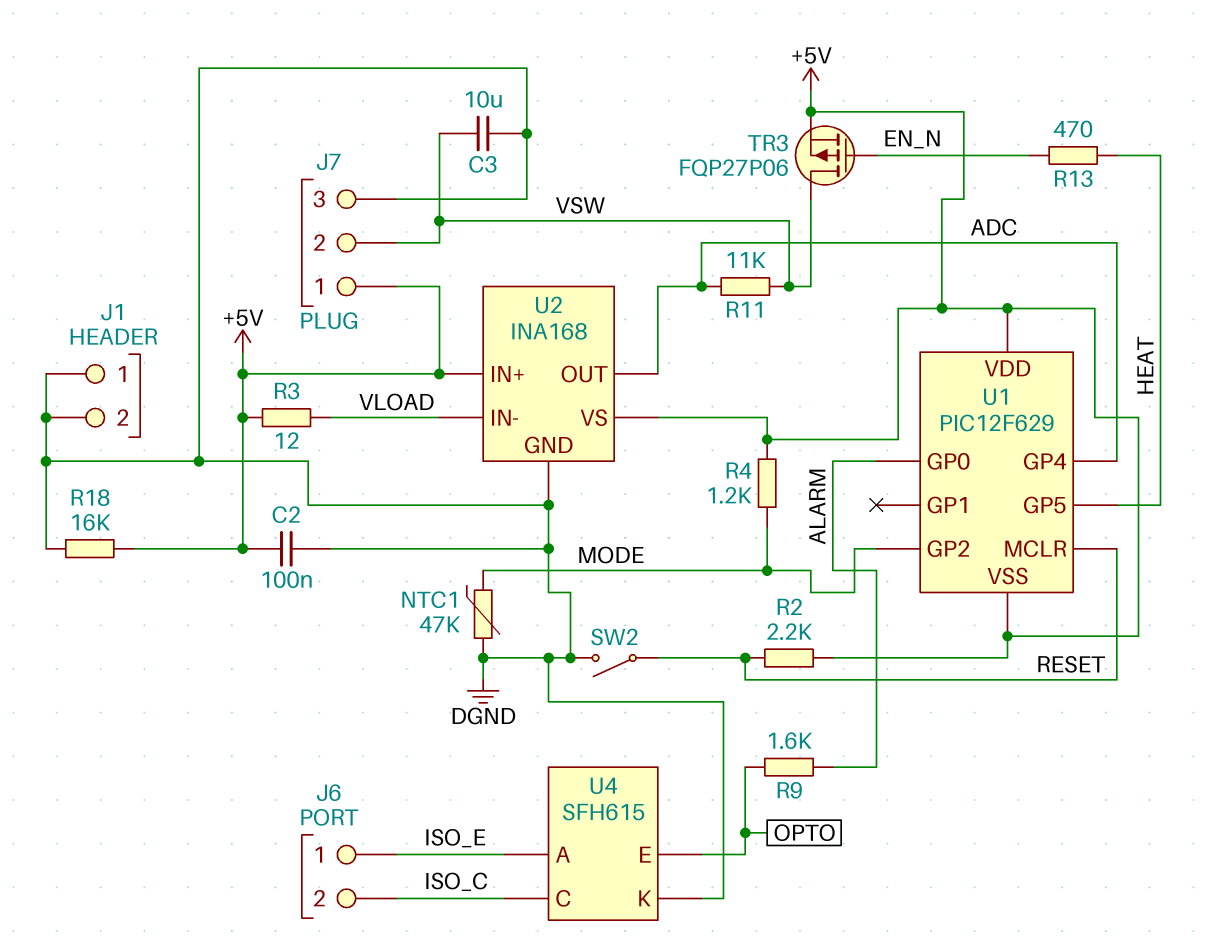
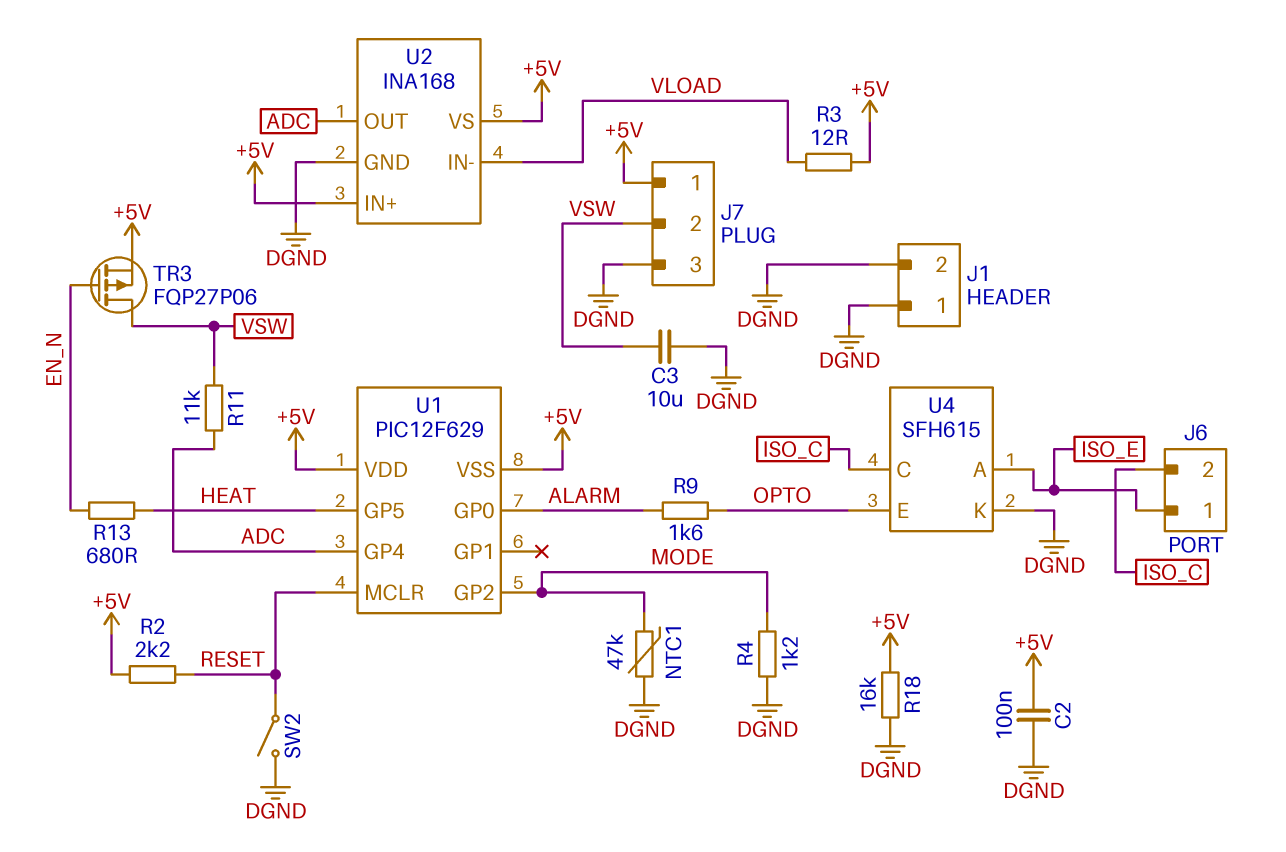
R4: 1.2k (+5V, MODE) -> 1.2k (DGND, MODE)
R13: 470 (EN_N, HEAT) -> 680 (EN_N, HEAT)

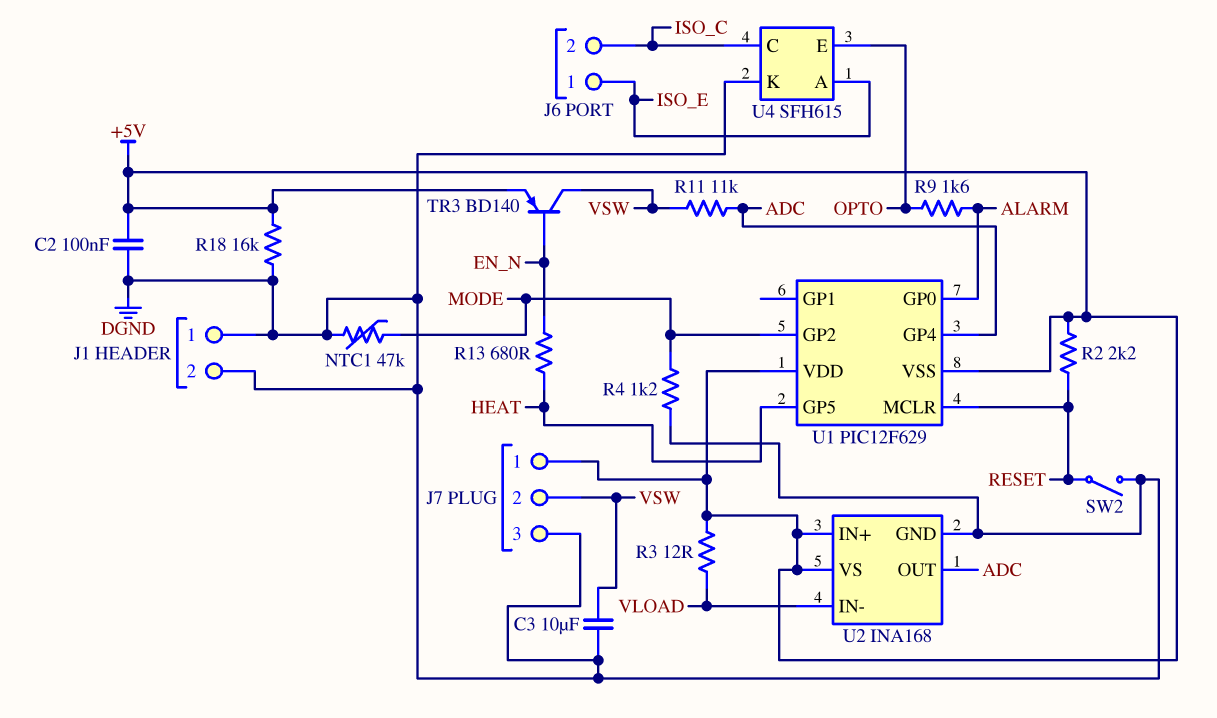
TR3: PMOS FQP27P06 (G EN_N, D VSW, S +5V) -> PNP BD140 (B EN_N, C VSW, E +5V)

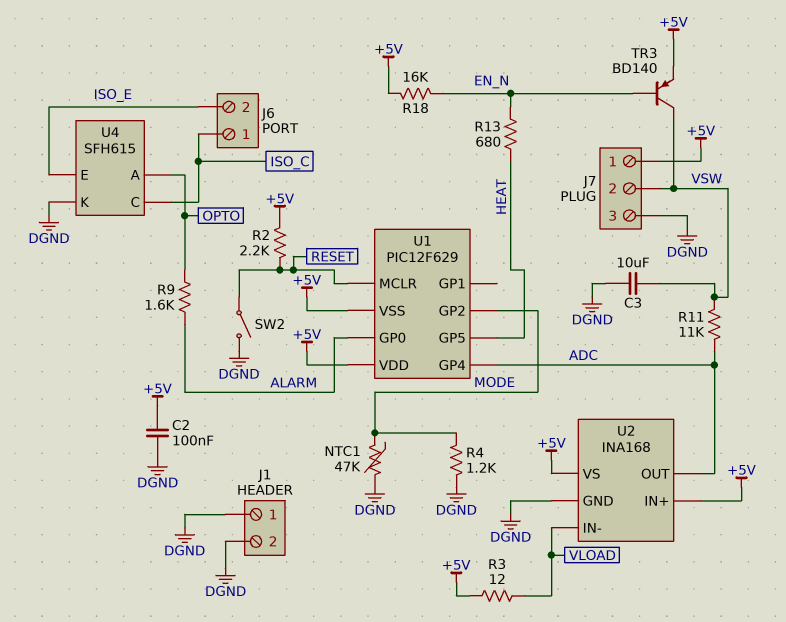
J6 pin 1: ISO_E -> ISO_C
J6 pin 2: ISO_C -> ISO_E
R18: 16k (+5V, DGND) -> 16k (+5V, EN_N)
U4 pin A: ISO_E -> OPTO
U4 pin E: OPTO -> ISO_E

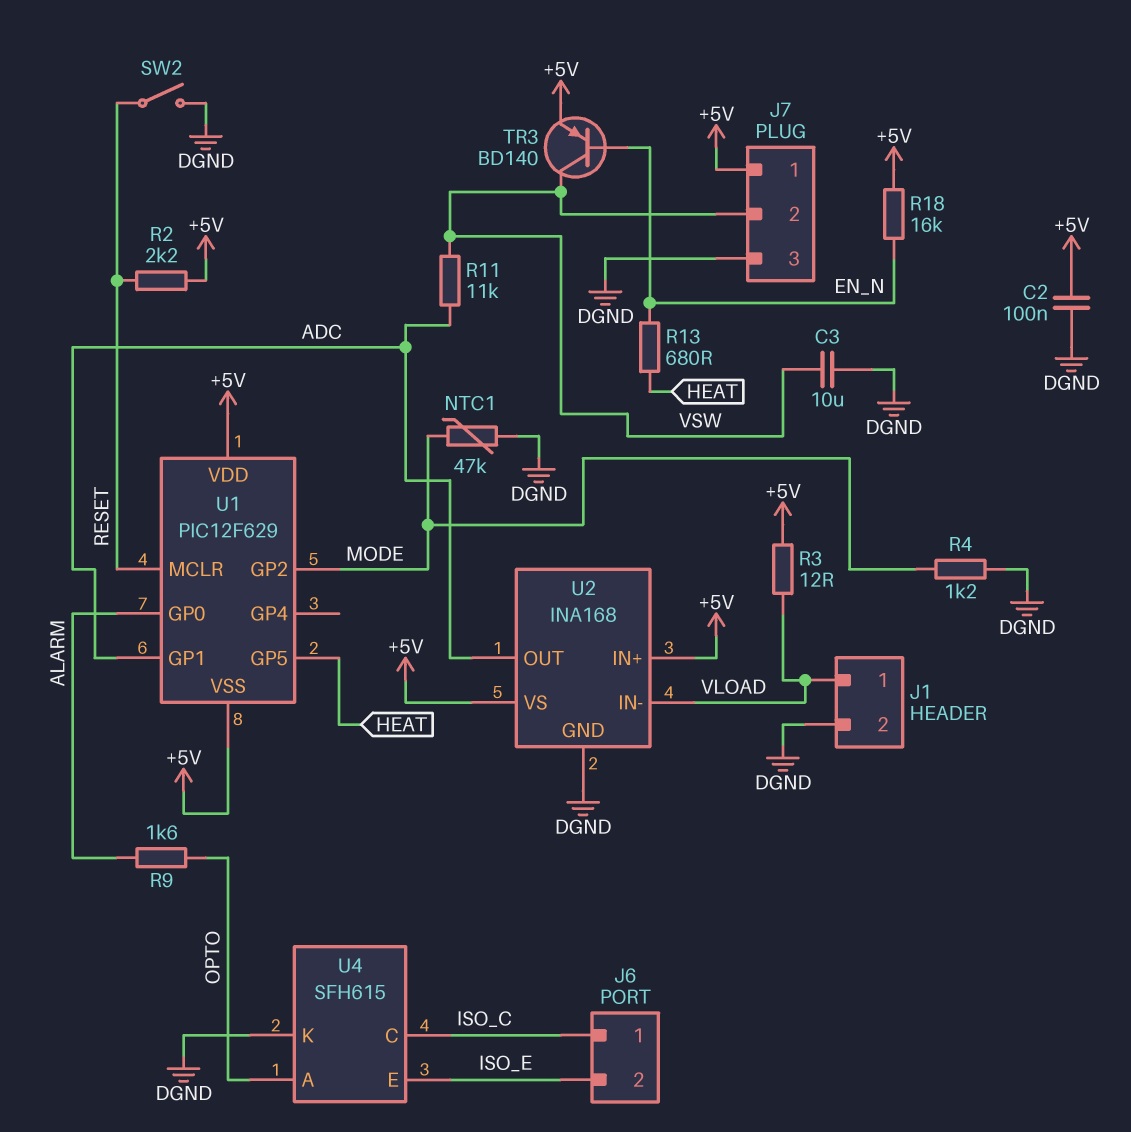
J1 pin 1: DGND -> VLOAD
U1 pin GP1: none -> ADC
U1 pin GP4: ADC -> none

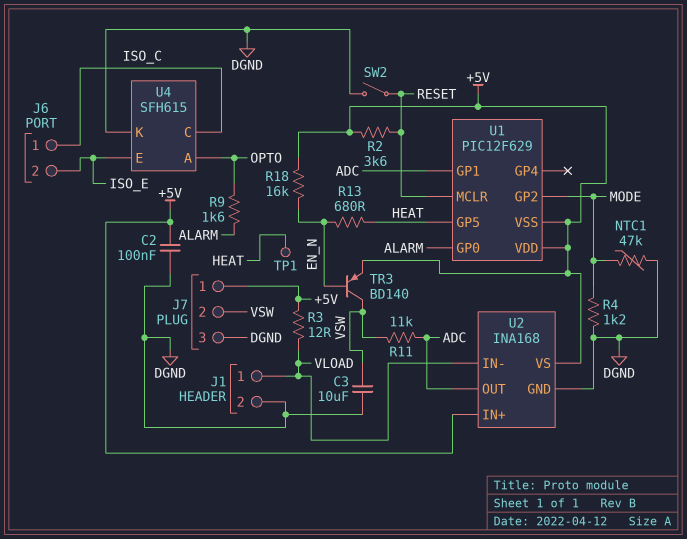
R2: 2.2k (+5V, RESET) -> 3.6k (+5V, RESET)
TP1: none -> test point (HEAT)

